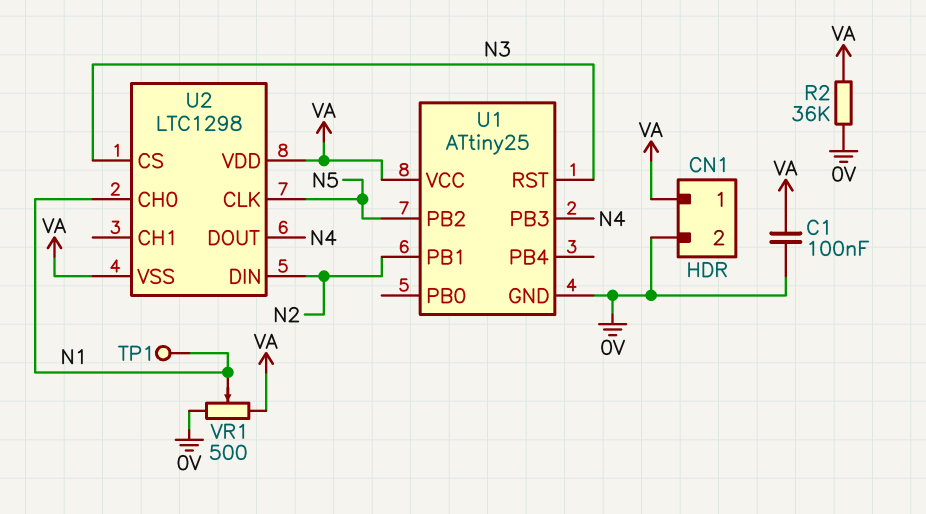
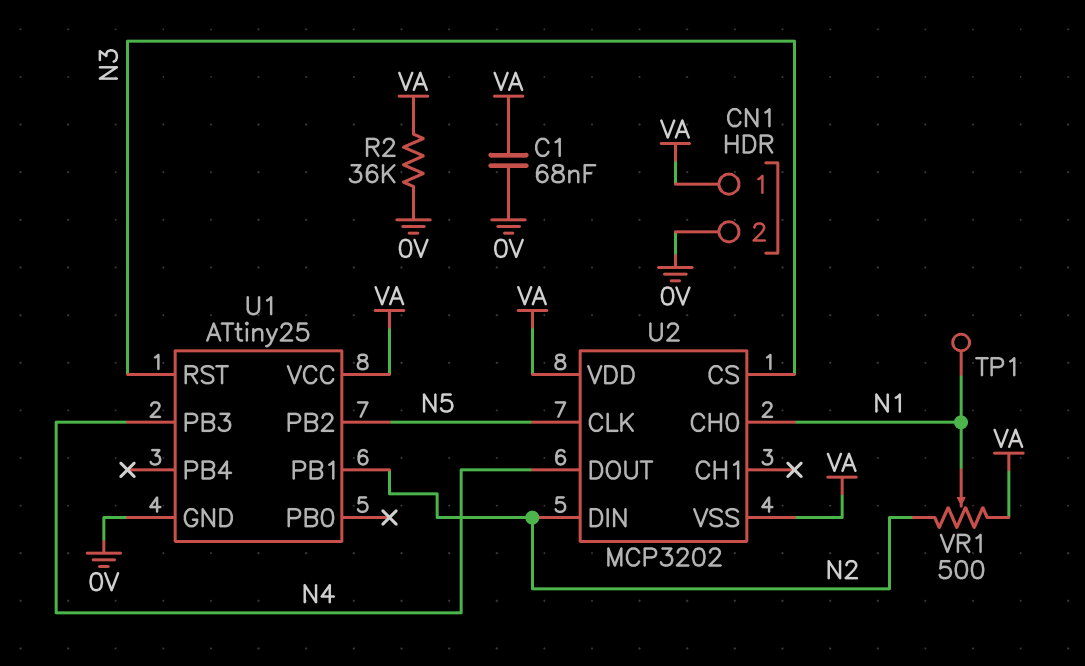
C1: 100nF (0V, VA) -> 68nF (0V, VA)
U2: LTC1298 -> MCP3202
VR1: 500 (0V, VA, wiper N1) -> 500 (N2, VA, wiper N1)

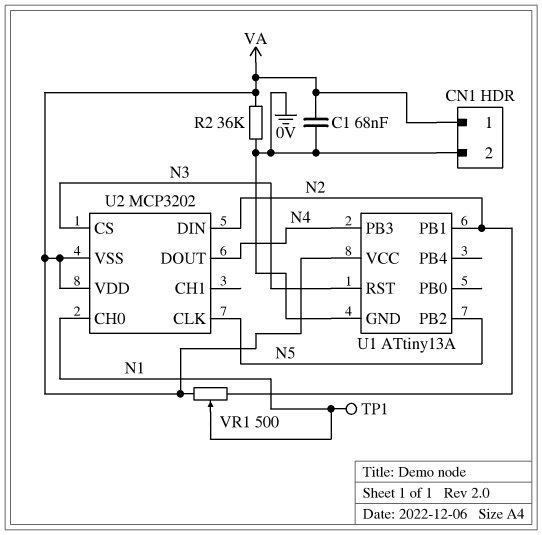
U1: ATtiny25 -> ATtiny13A

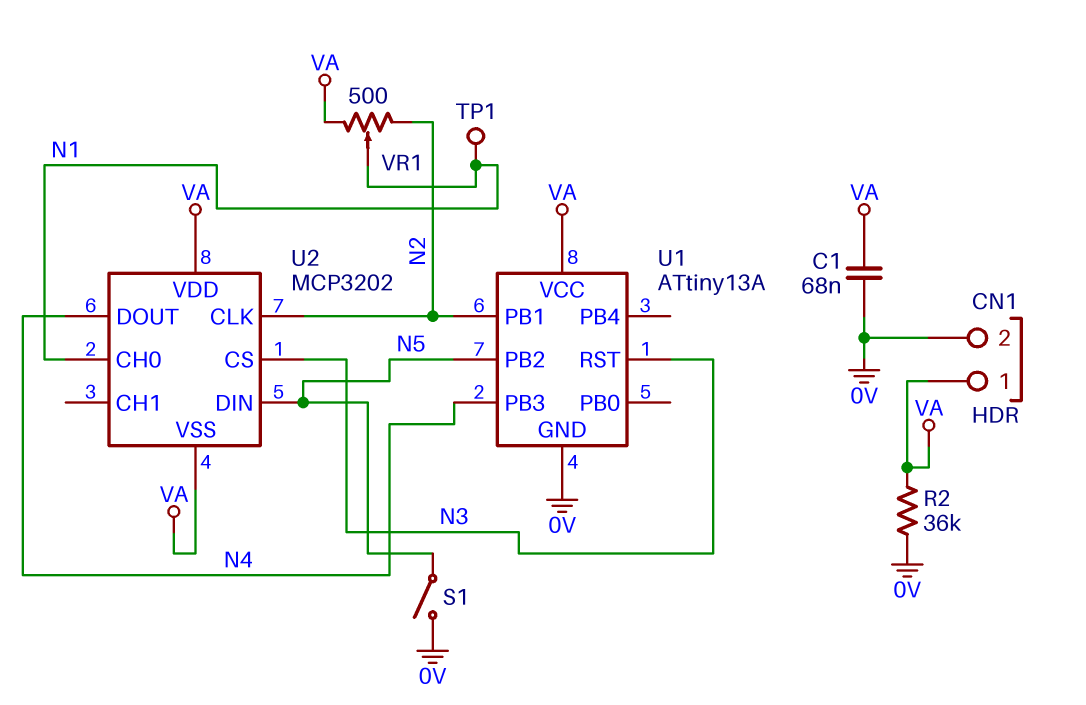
S1: none -> switch (0V, N5)
U2 pin CLK: N5 -> N2
U2 pin DIN: N2 -> N5

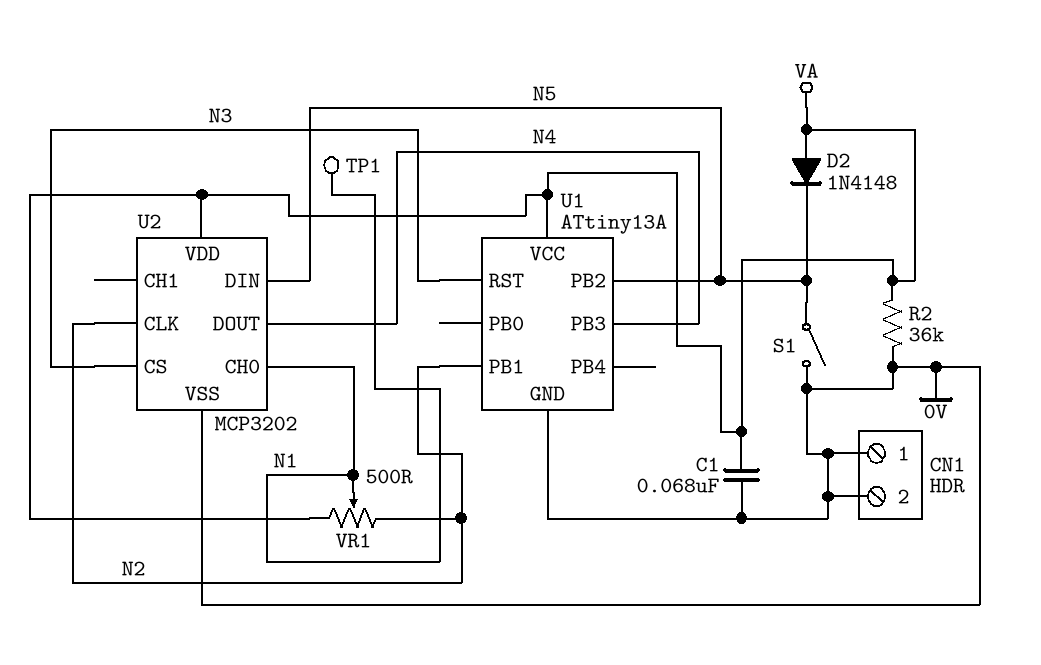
CN1 pin 1: VA -> 0V
D2: none -> diode 1N4148 (A VA, K N5)
U2 pin VSS: VA -> 0V

